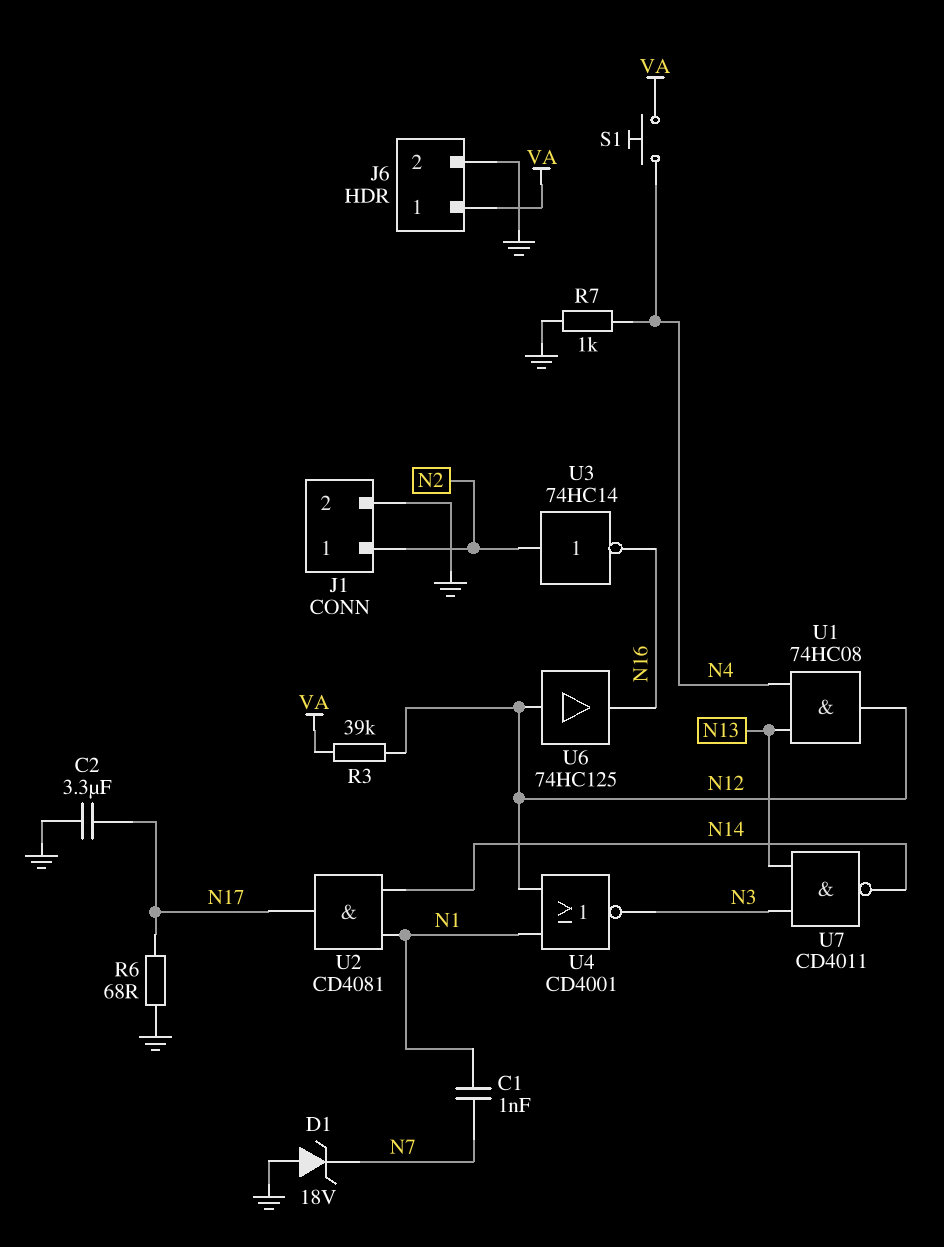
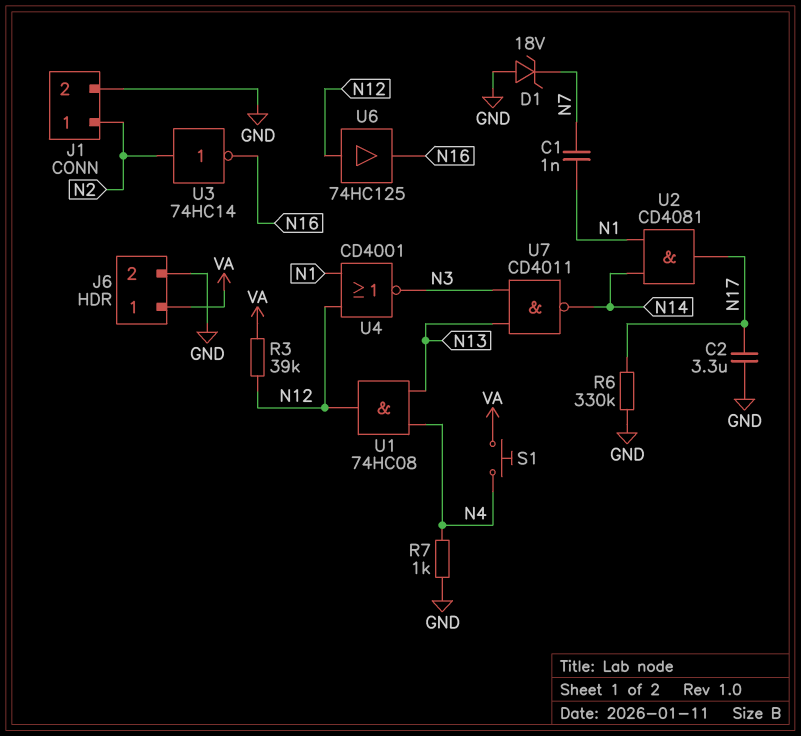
R6: 68 (GND, N17) -> 330k (GND, N17)

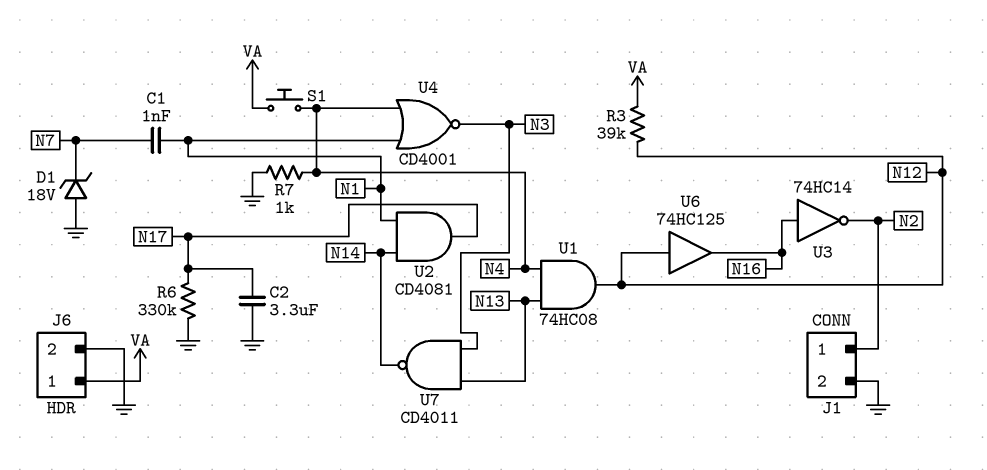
U3: NOT 74HC14 (in N2, out N16) -> NOT 74HC14 (in N16, out N2)
U4: NOR CD4001 (in N1, in N12, out N3) -> NOR CD4001 (in N1, in N4, out N3)

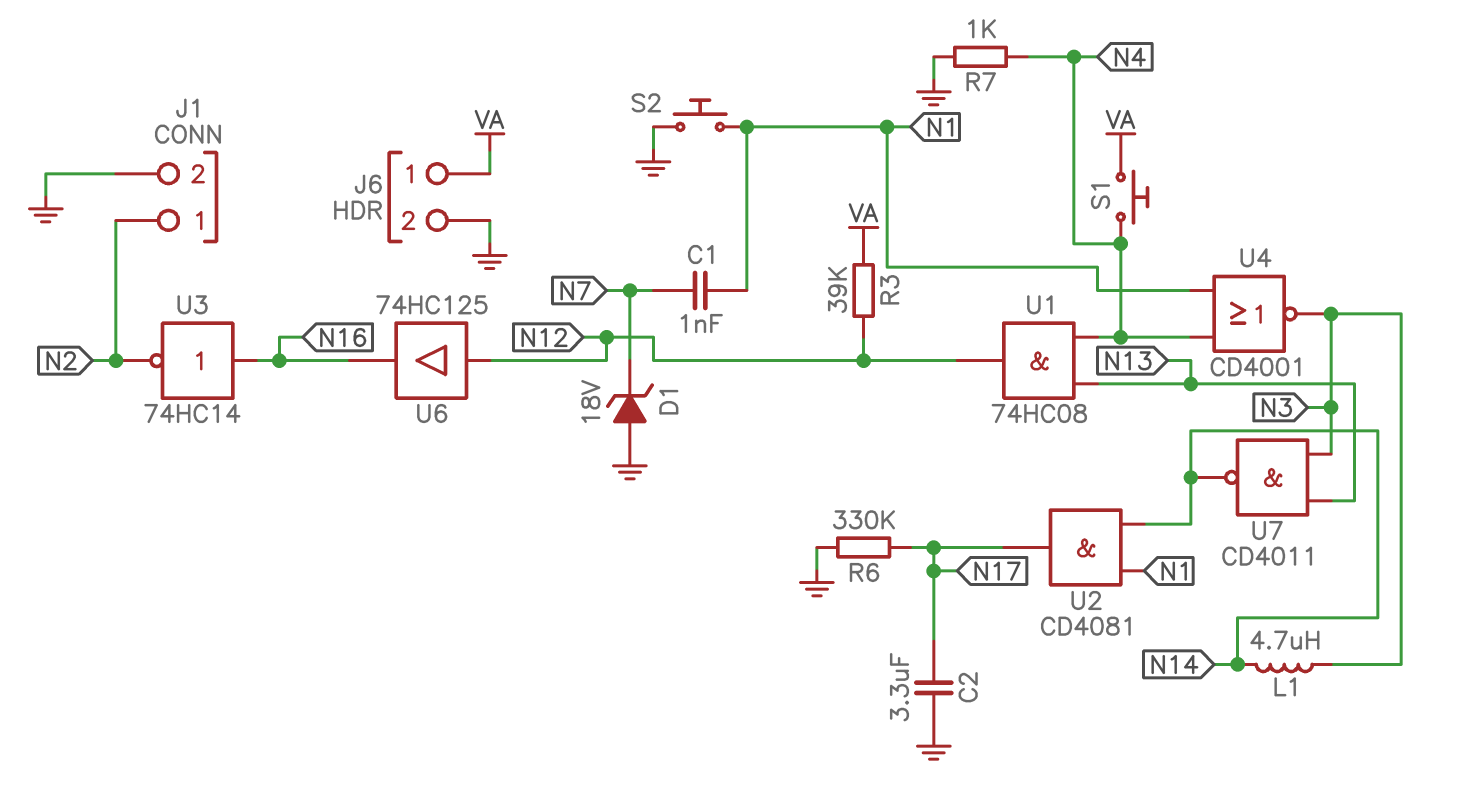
L1: none -> 4.7uH (N3, N14)
S2: none -> button (GND, N1)

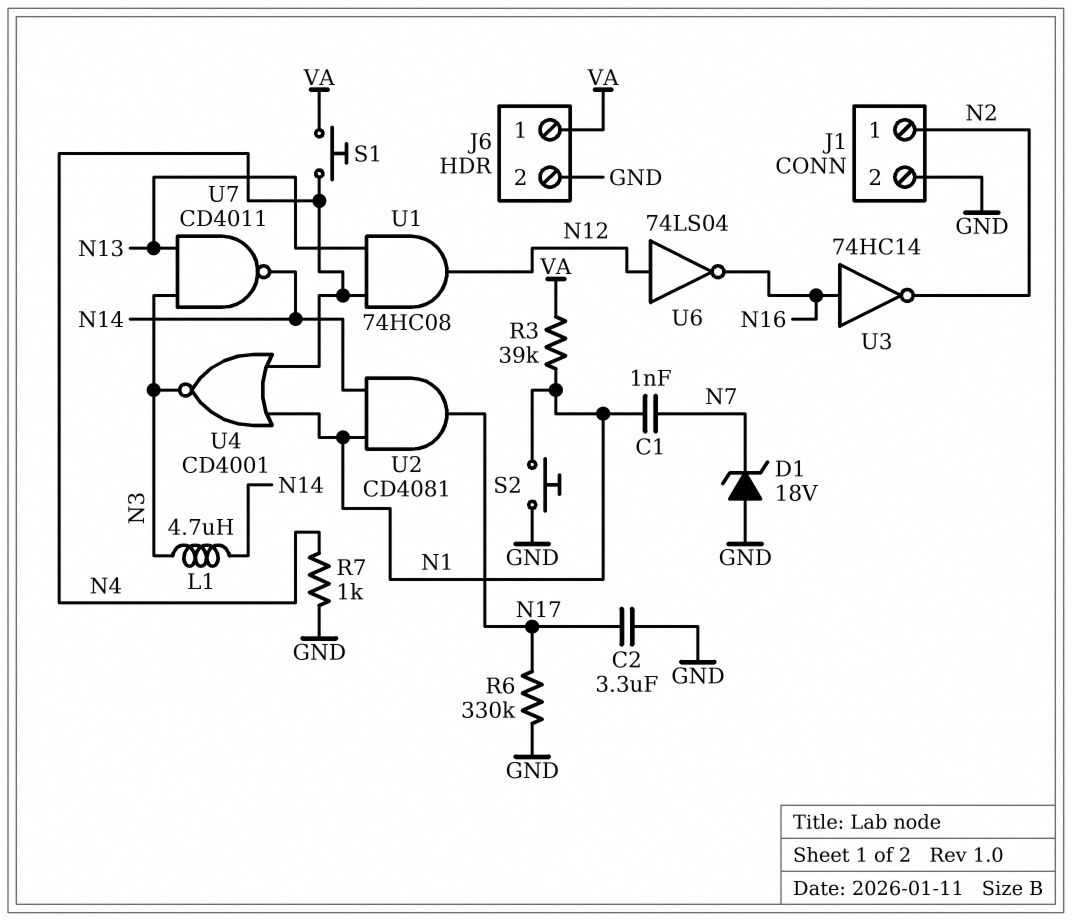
R3: 39k (N12, VA) -> 39k (N1, VA)
U6: buffer 74HC125 (in N12, out N16) -> NOT 74LS04 (in N12, out N16)

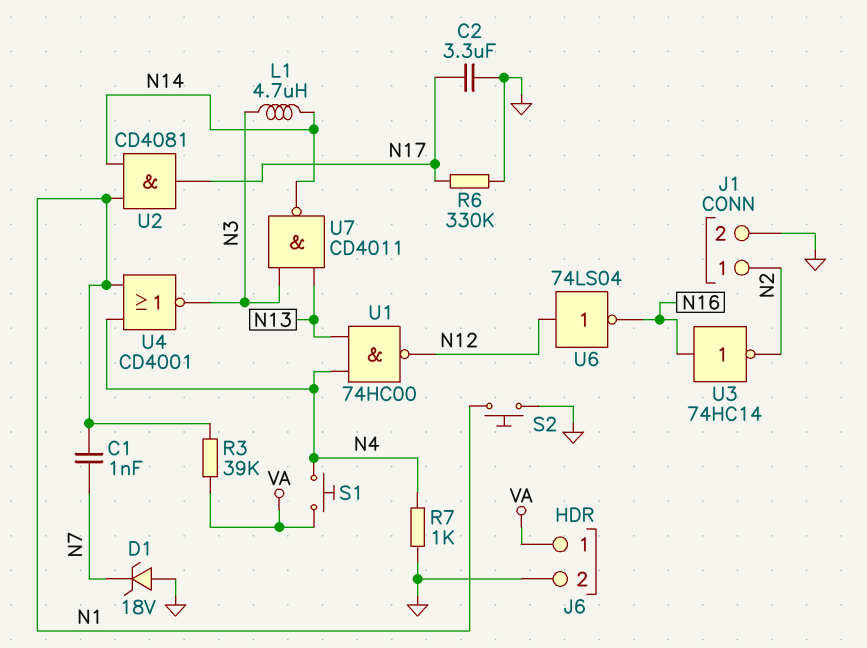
U1: AND 74HC08 (in N4, in N13, out N12) -> NAND 74HC00 (in N4, in N13, out N12)

